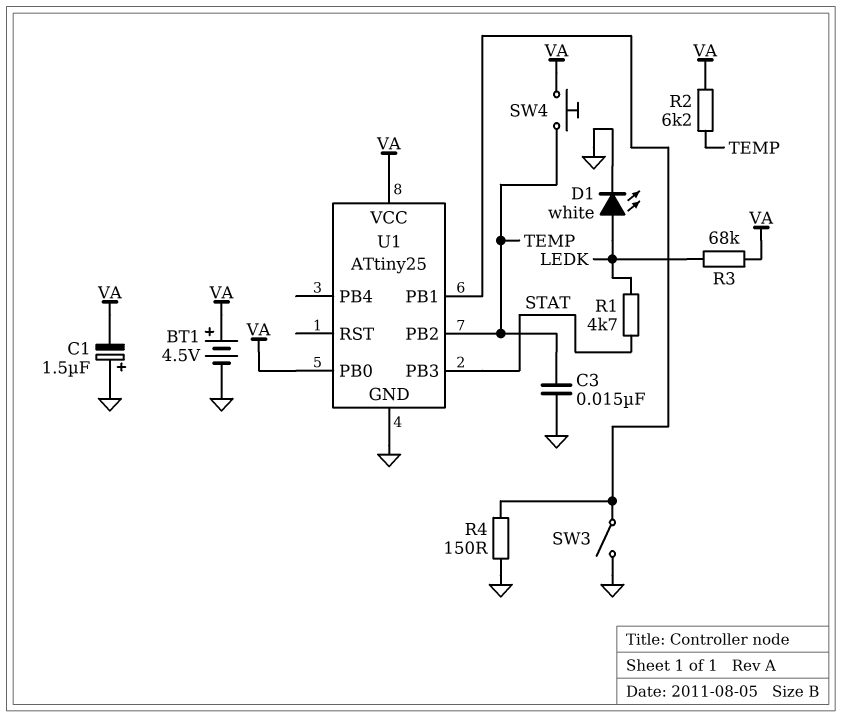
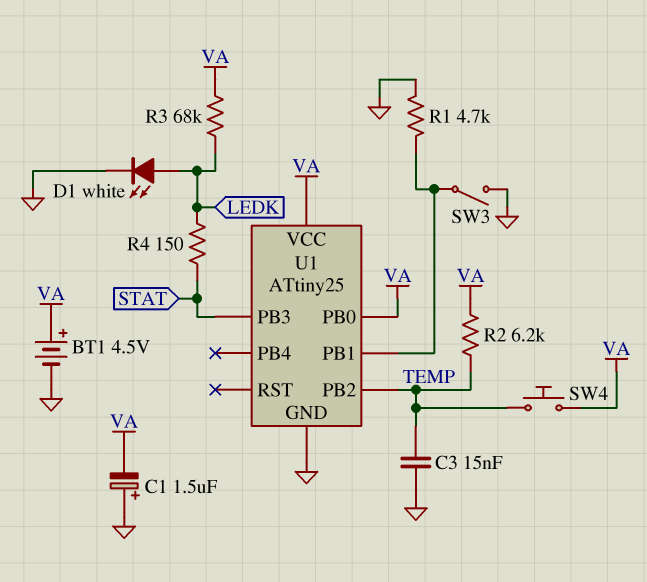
R1: 4.7k (LEDK, STAT) -> 4.7k (GND, U1/PB1)
R4: 150 (GND, U1/PB1) -> 150 (LEDK, STAT)

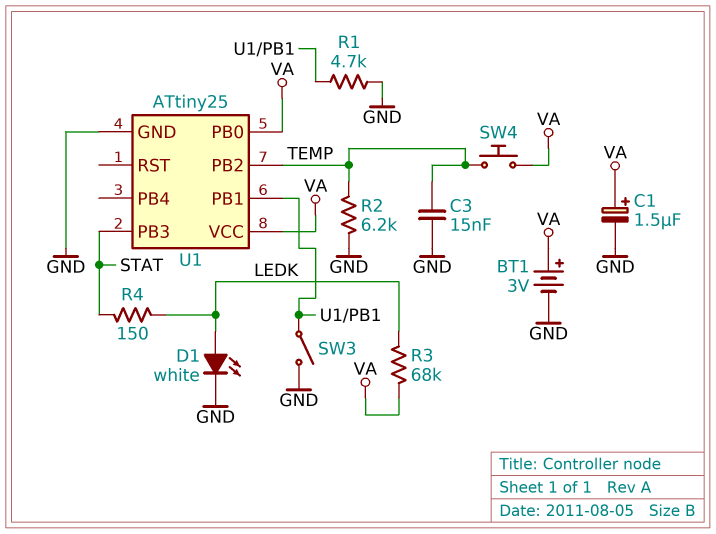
BT1: 4.5V (plus VA, minus GND) -> 3V (plus VA, minus GND)
C1: 1.5uF (plus GND, minus VA) -> 1.5uF (plus VA, minus GND)
R2: 6.2k (TEMP, VA) -> 6.2k (GND, TEMP)

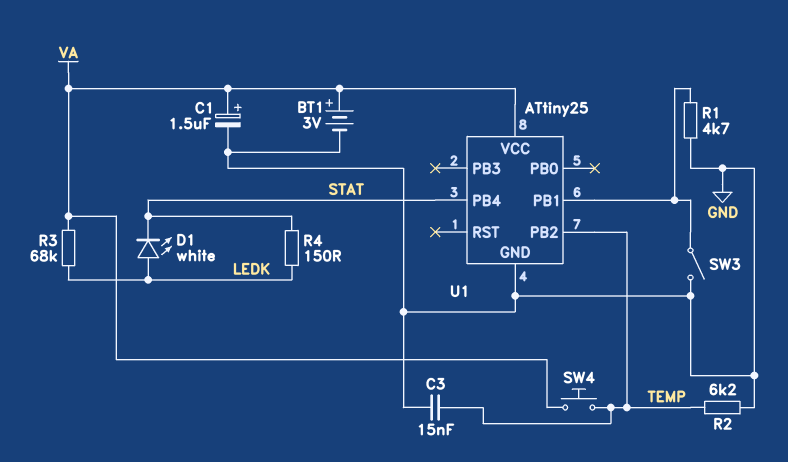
D1: LED white (A LEDK, K GND) -> LED white (A LEDK, K STAT)
U1 pin PB0: VA -> none
U1 pin PB3: STAT -> none
U1 pin PB4: none -> STAT

